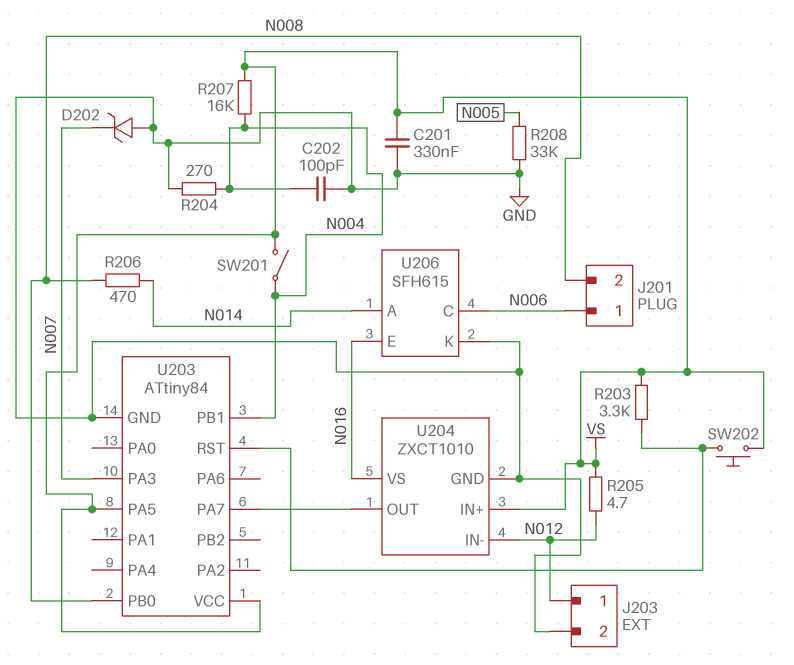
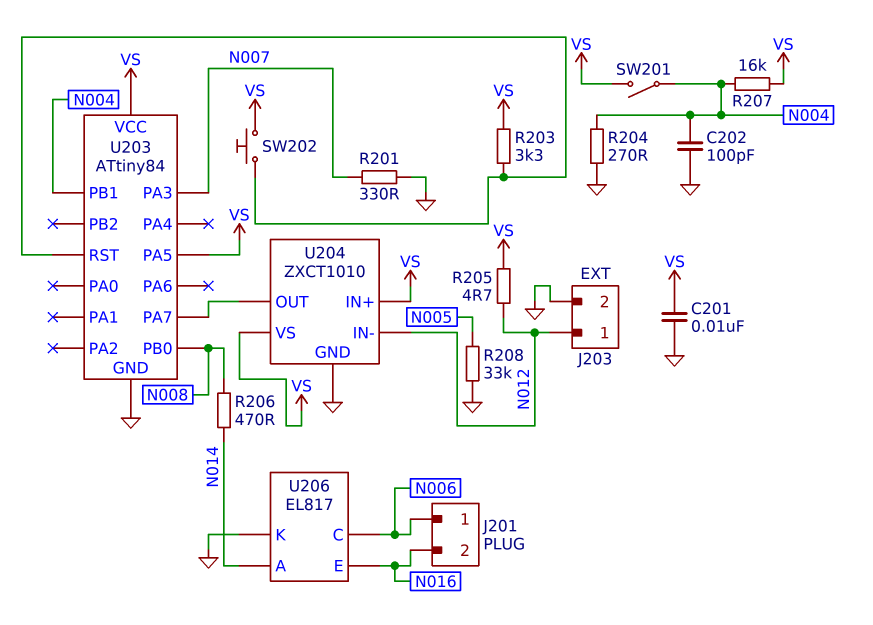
C201: 330nF (GND, VS) -> 10nF (GND, VS)
D202: zener (A GND, K N007) -> none
J201 pin 2: N008 -> N016
R201: none -> 330 (GND, N007)
U204 pin VS: N016 -> VS
U206: SFH615 -> EL817

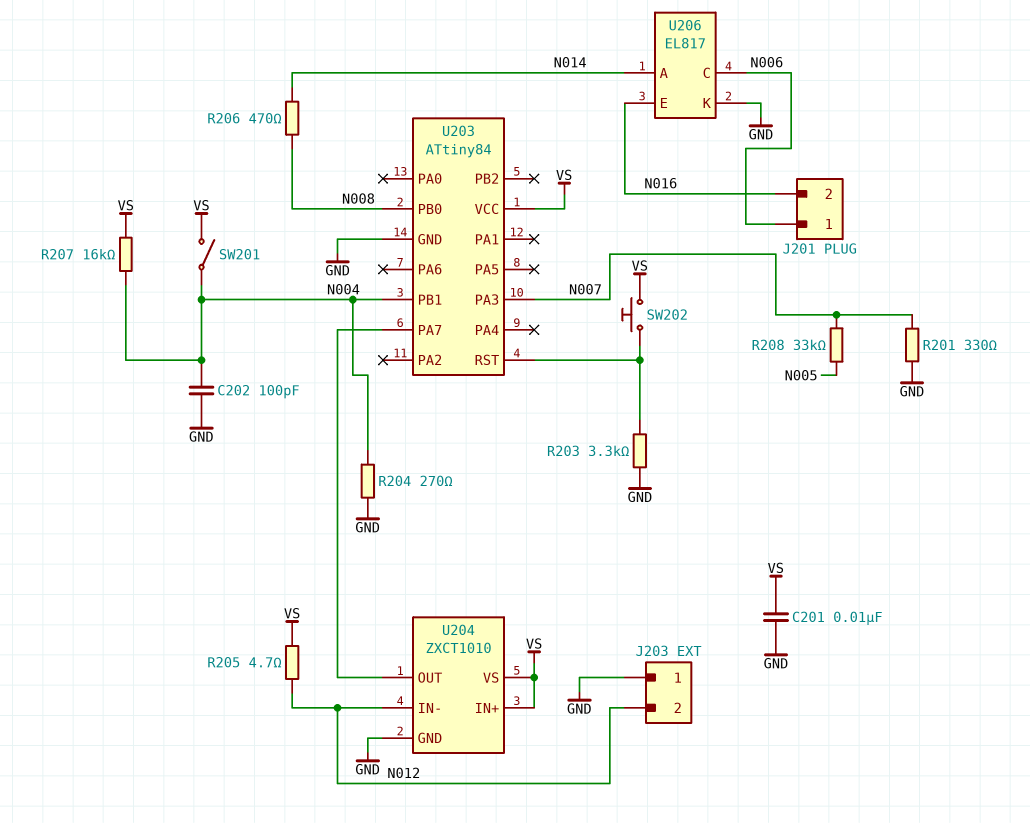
J203 pin 1: N012 -> GND
J203 pin 2: GND -> N012
R203: 3.3k (U203/RST, VS) -> 3.3k (GND, U203/RST)
R208: 33k (GND, N005) -> 33k (N005, N007)
U203 pin PA5: VS -> none

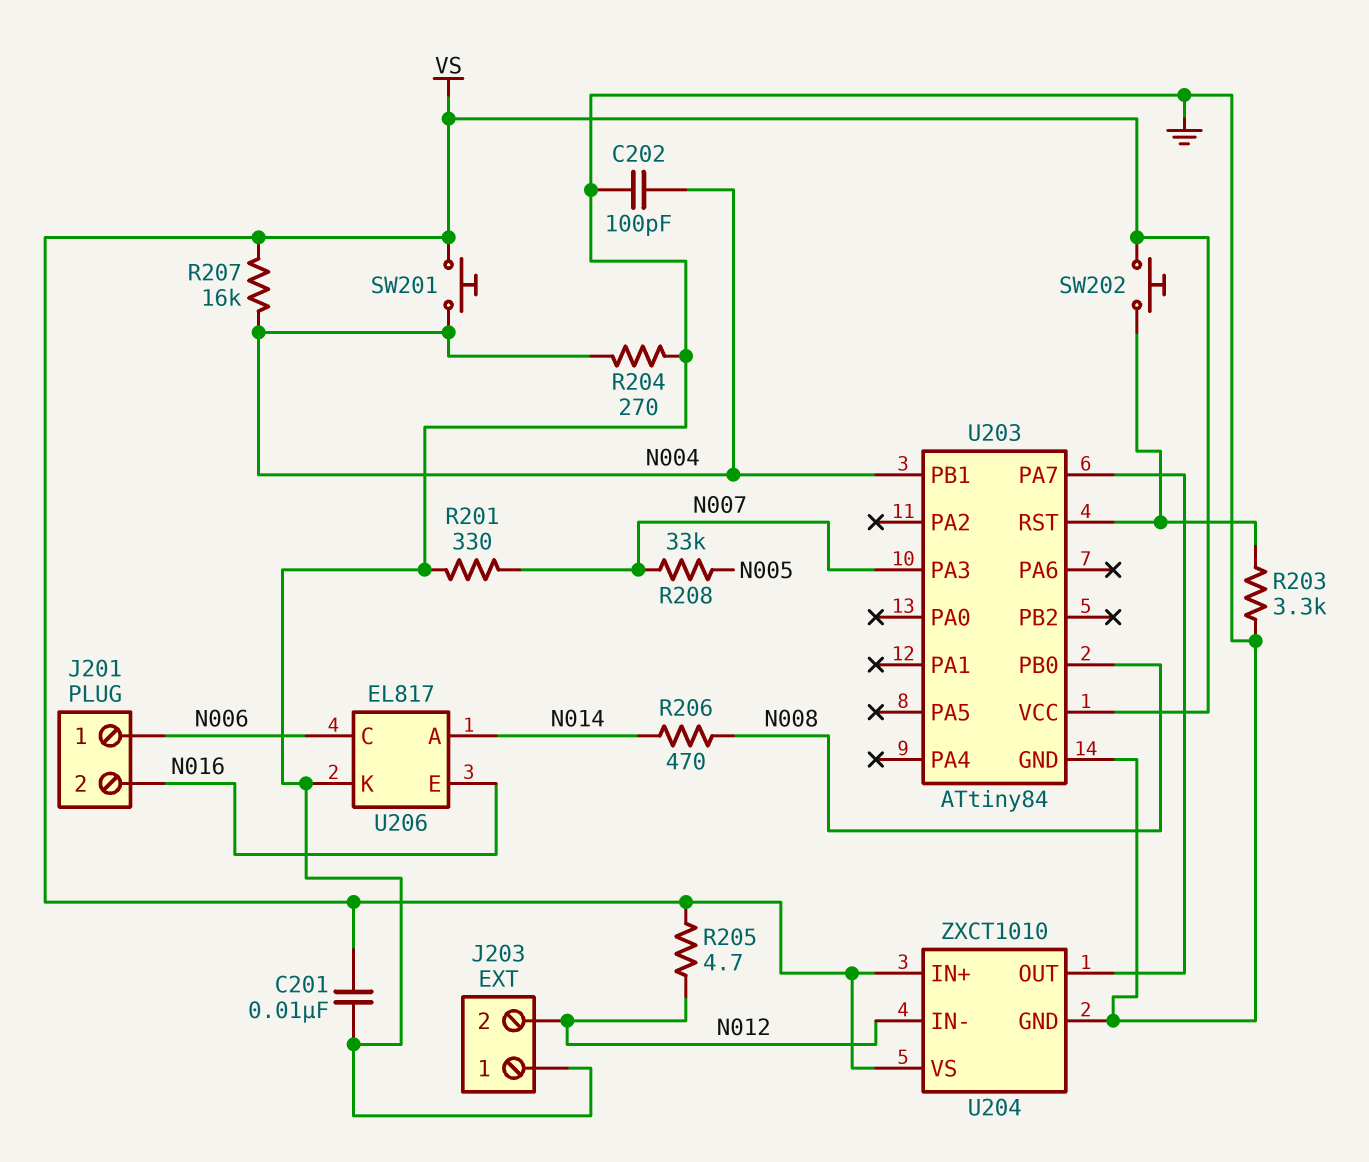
SW201: switch (N004, VS) -> button (N004, VS)

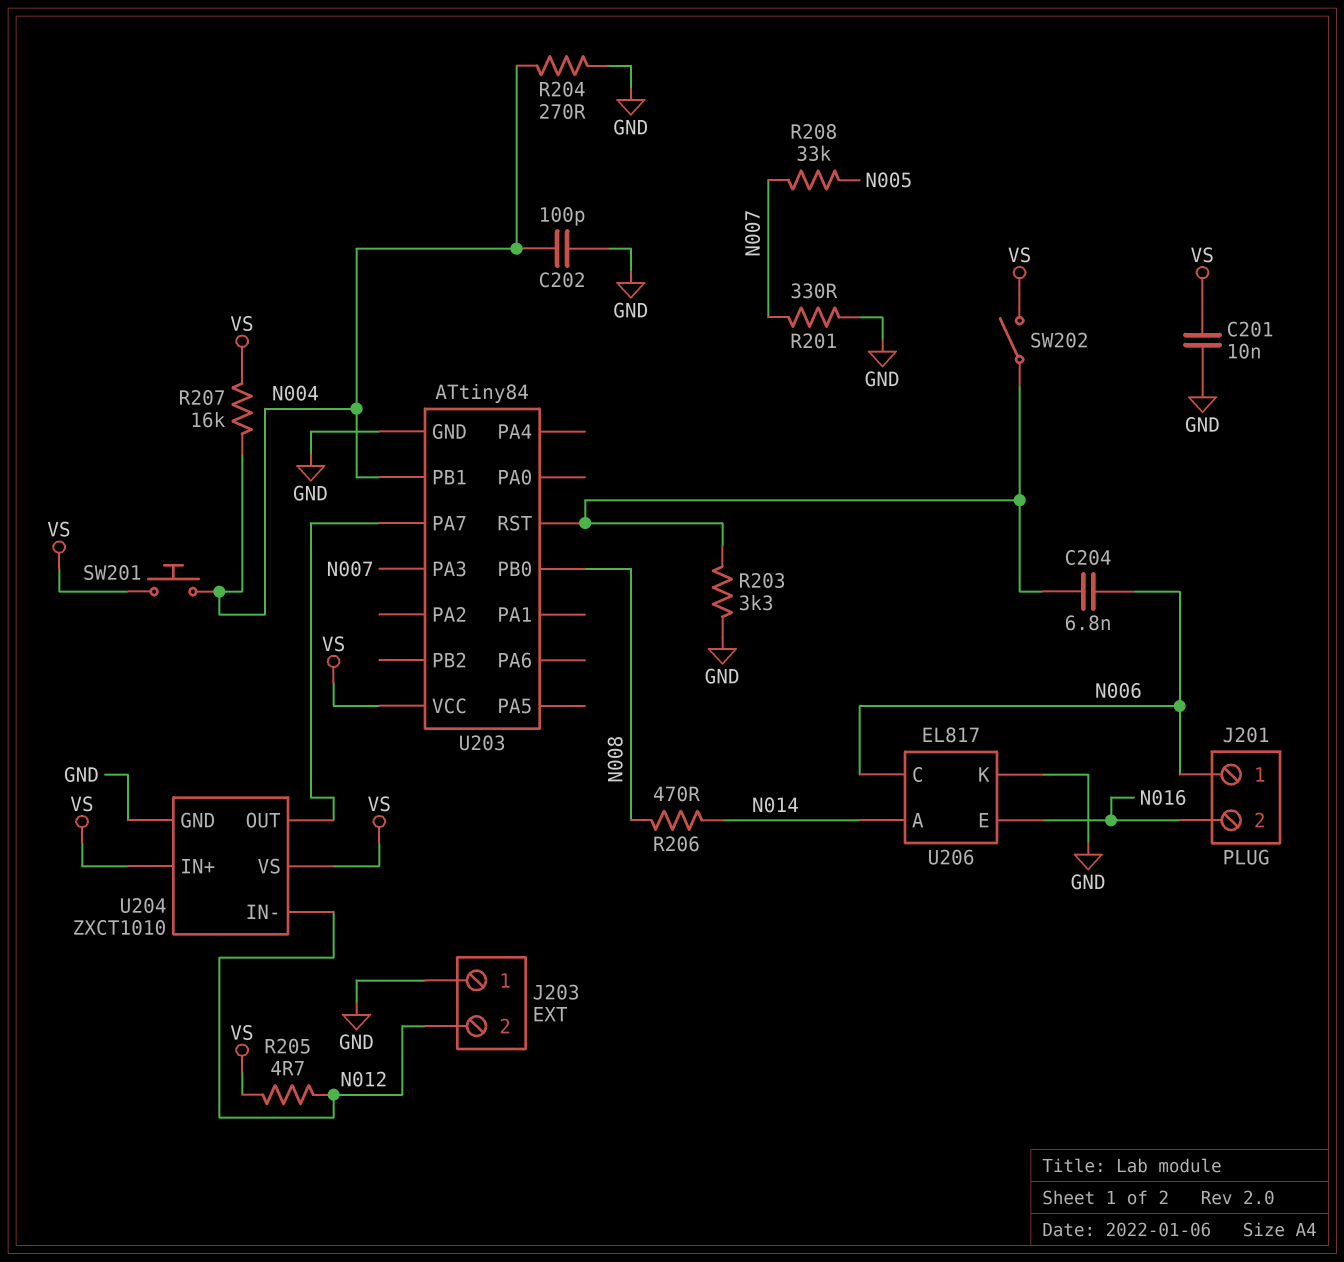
C204: none -> 6.8nF (N006, U203/RST)
SW202: button (U203/RST, VS) -> switch (U203/RST, VS)

